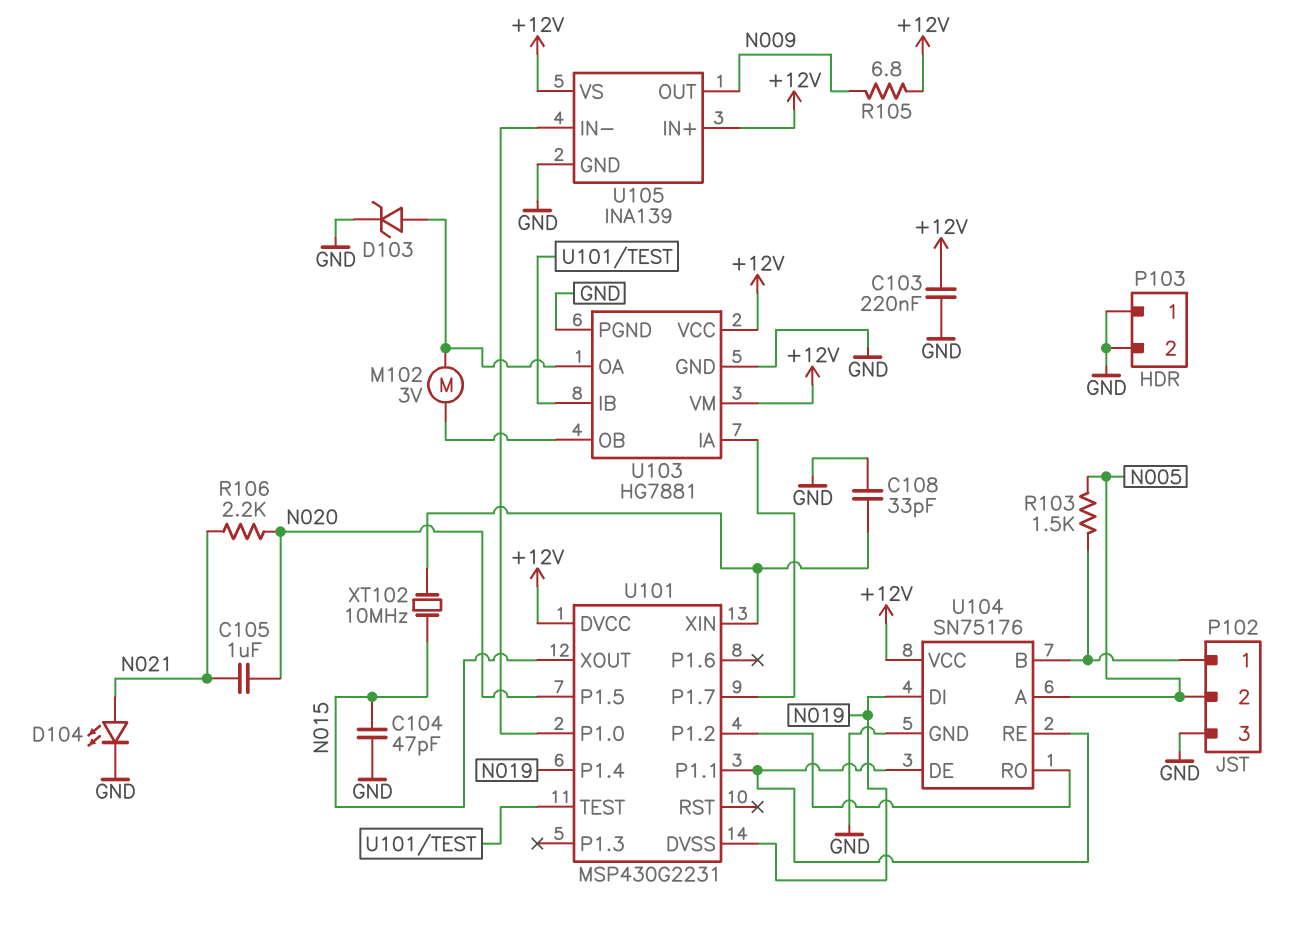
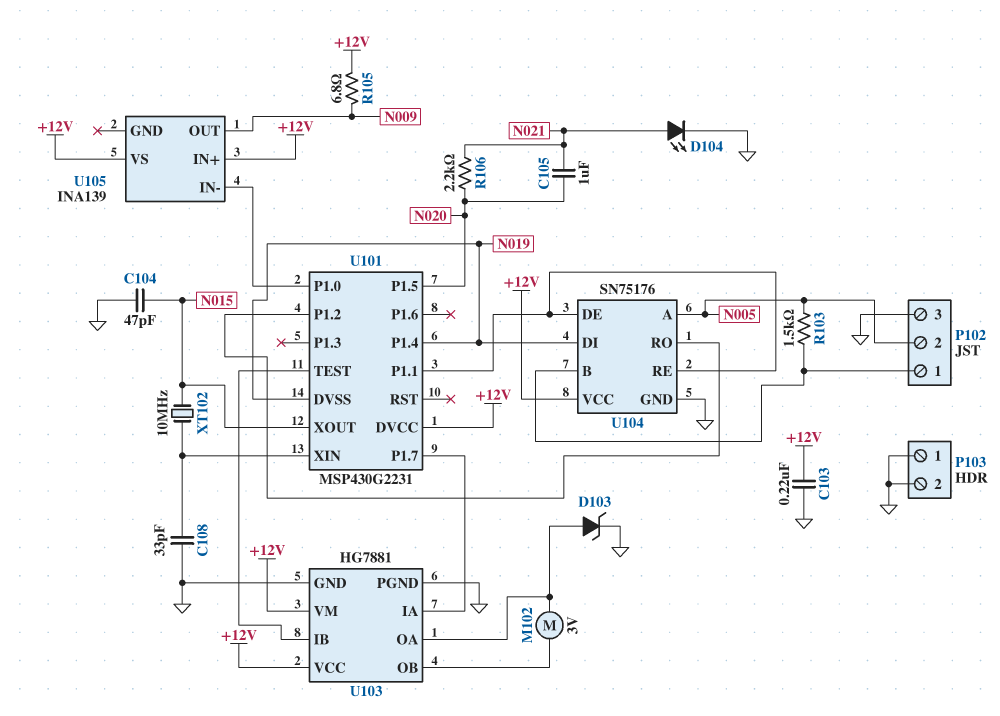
U105 pin GND: GND -> none

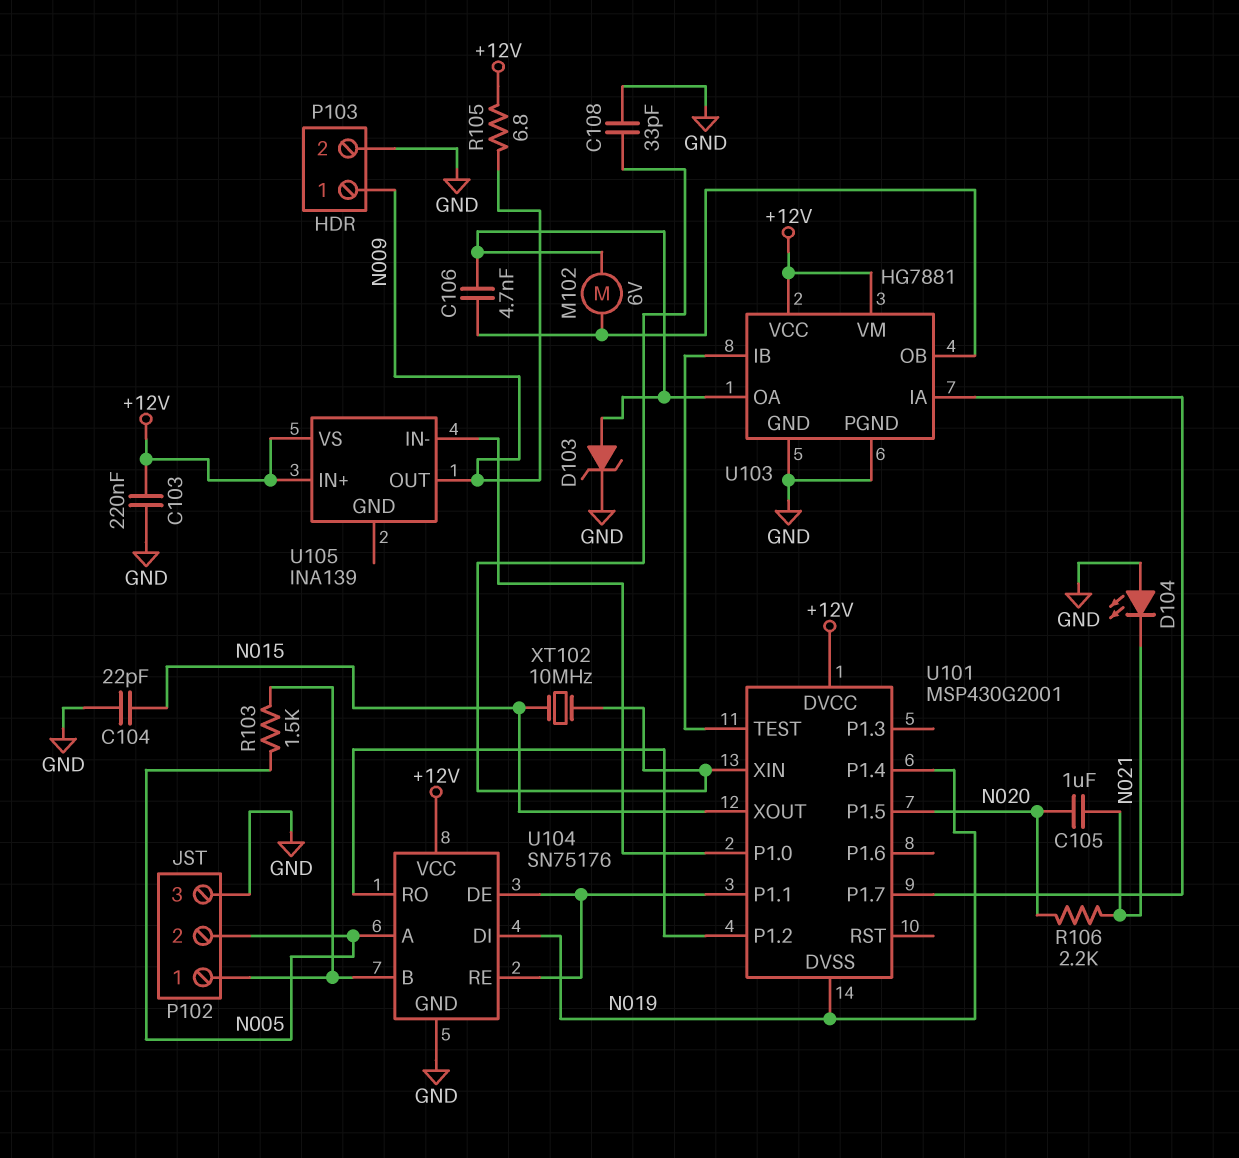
C104: 47pF (GND, N015) -> 22pF (GND, N015)
C106: none -> 4.7nF (U103/OA, U103/OB)
D104: LED (A N021, K GND) -> LED (A GND, K N021)
M102: motor 3V (U103/OA, U103/OB) -> motor 6V (U103/OA, U103/OB)
P103 pin 1: GND -> N009
U101: MSP430G2231 -> MSP430G2001

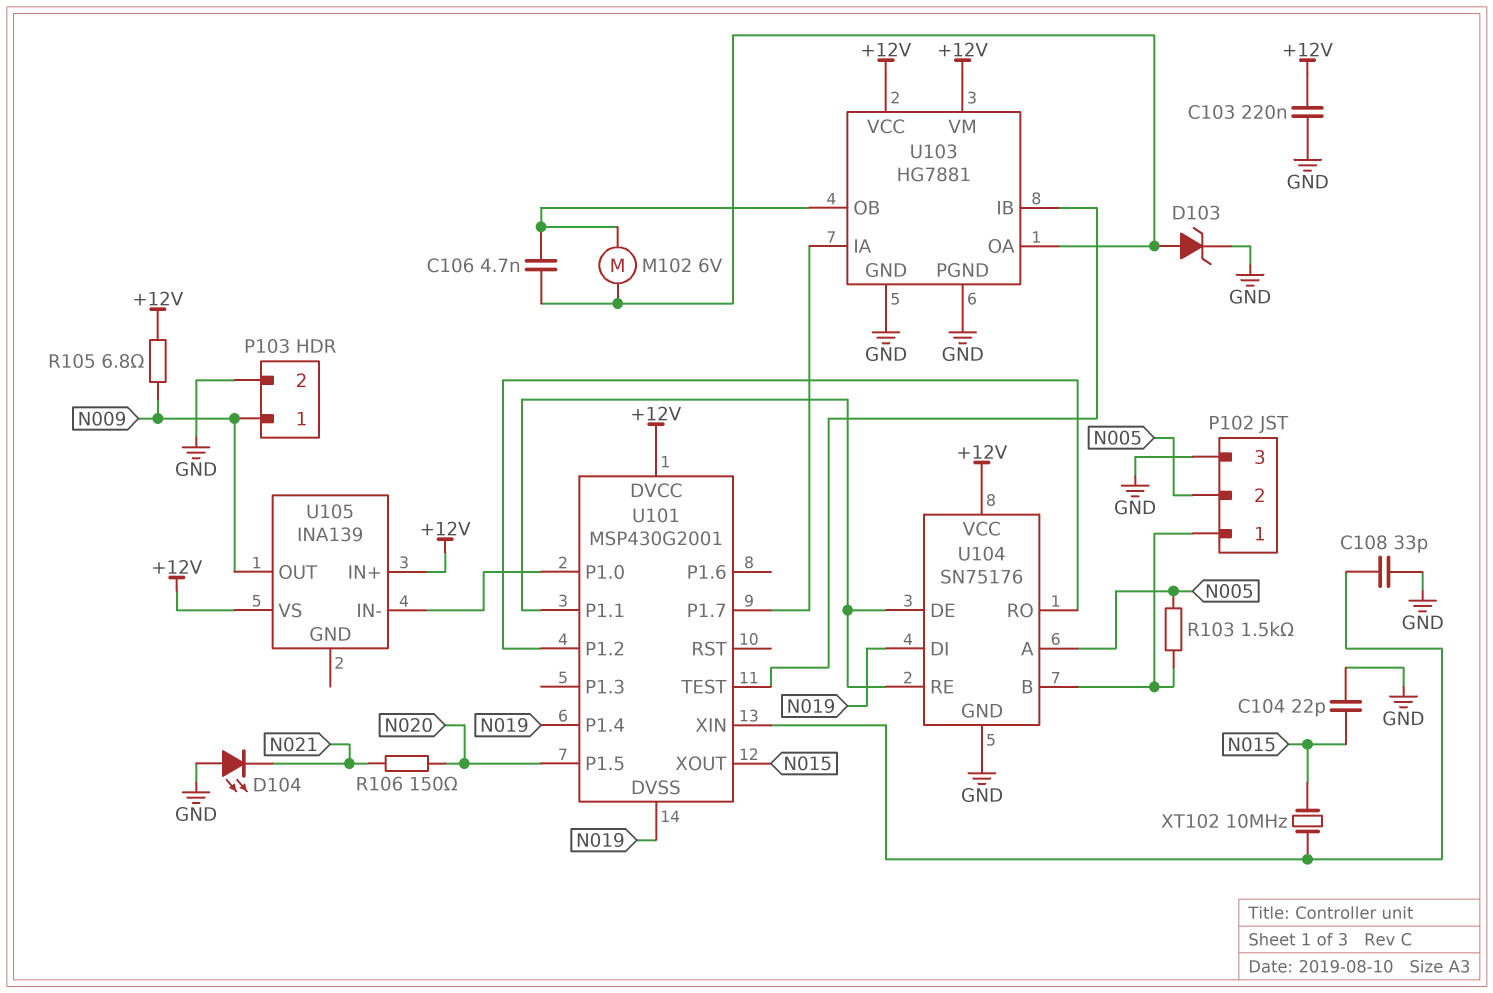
C105: 1uF (N020, N021) -> none
R106: 2.2k (N020, N021) -> 150 (N020, N021)

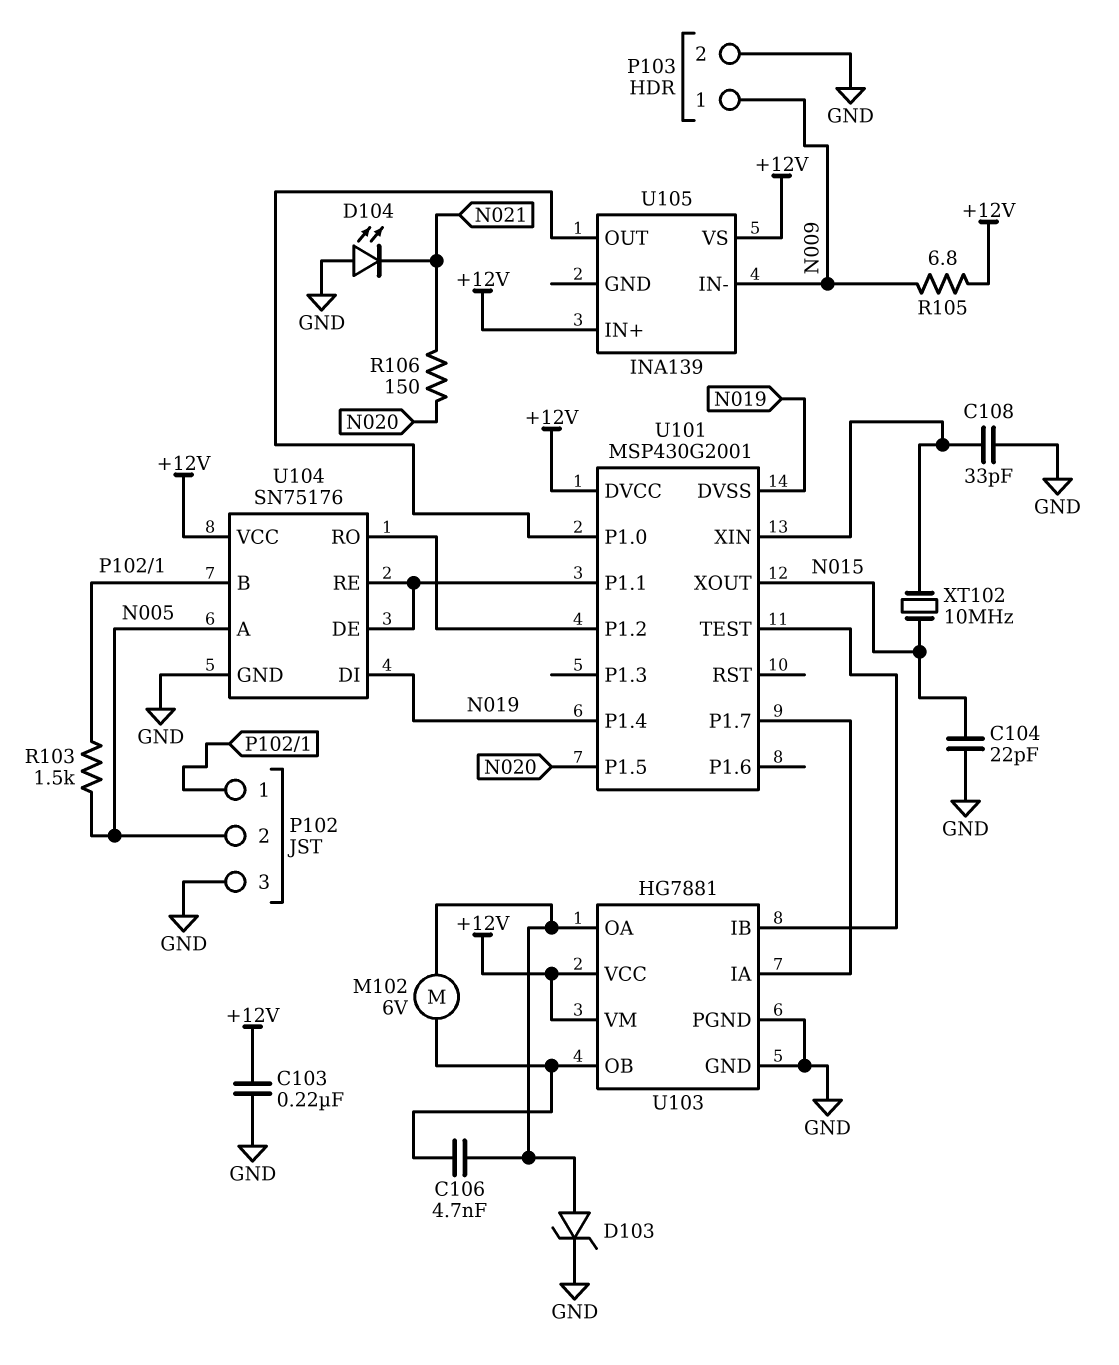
U105 pin IN-: U101/P1.0 -> N009
U105 pin OUT: N009 -> U101/P1.0

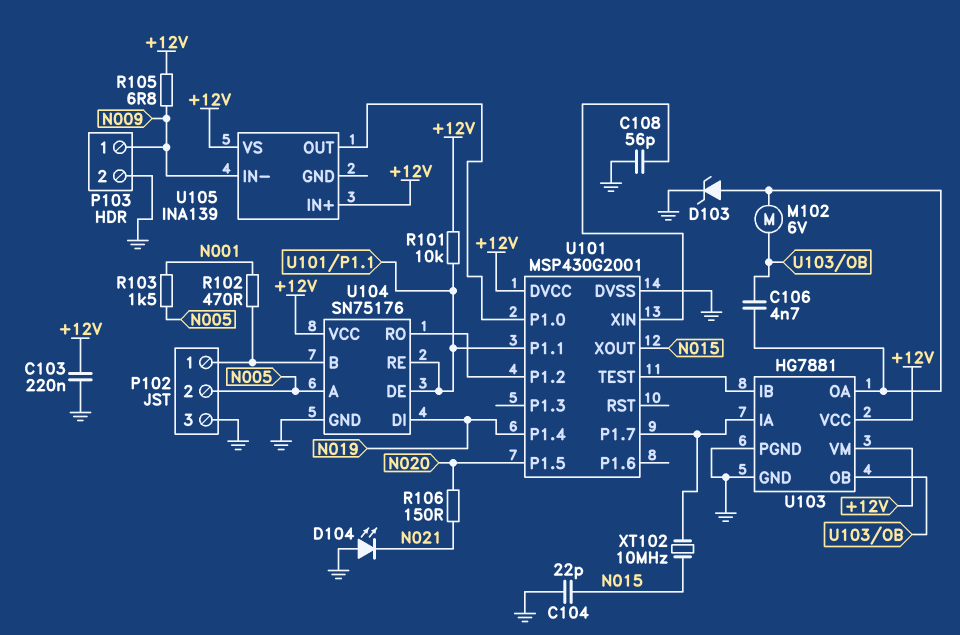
C108: 33pF (GND, U101/XIN) -> 56pF (GND, U101/XIN)
R101: none -> 10k (+12V, U101/P1.1)
R102: none -> 470 (N001, P102/1)
R103: 1.5k (N005, P102/1) -> 1.5k (N001, N005)
U101 pin DVSS: N019 -> GND
XT102: 10MHz (N015, U101/XIN) -> 10MHz (N015, U101/P1.7)

